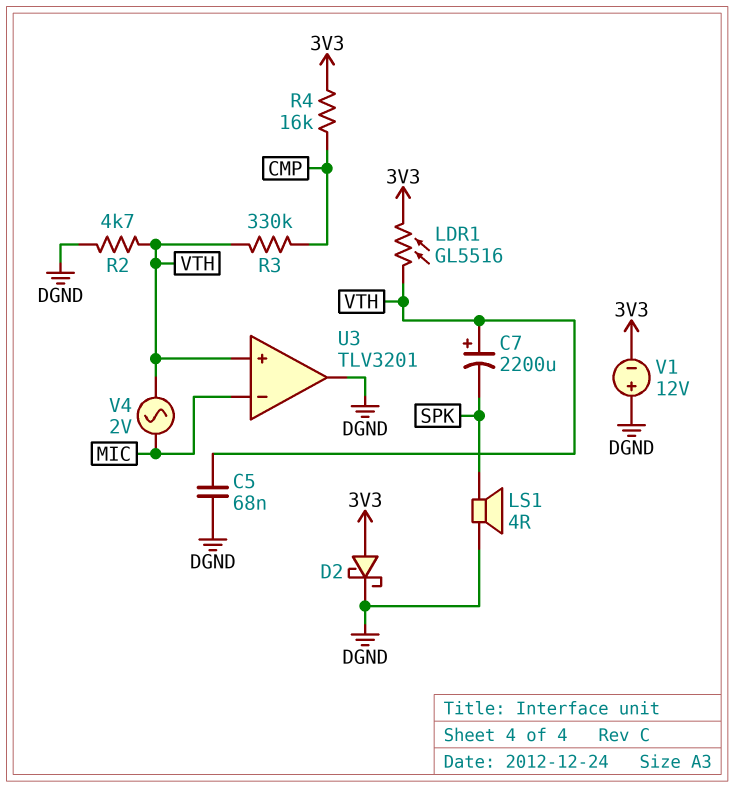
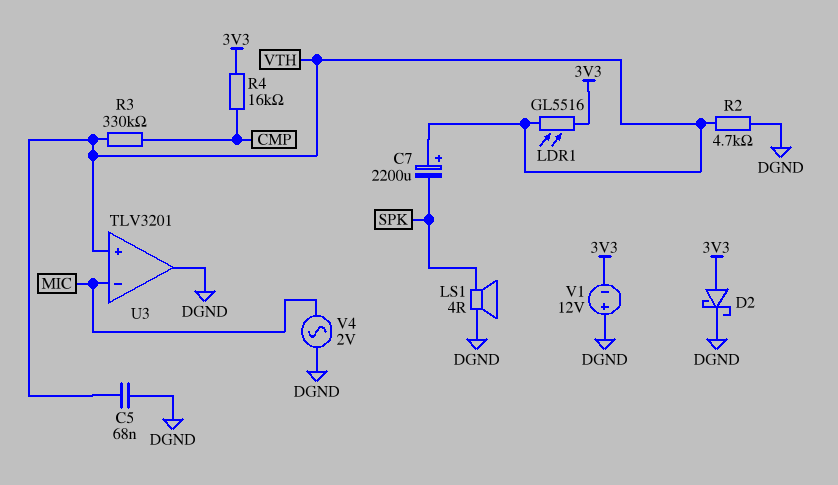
V4: AC 2V (MIC, VTH) -> AC 2V (DGND, MIC)

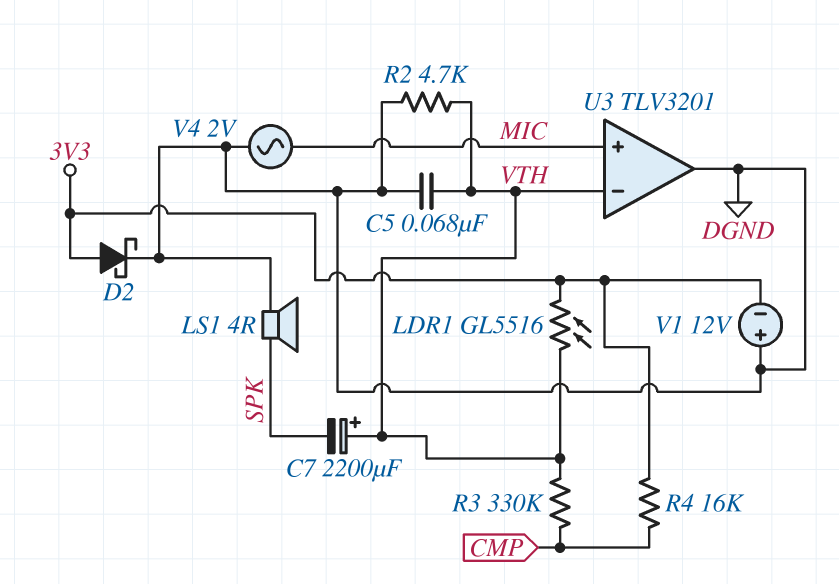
U3 pin in+: VTH -> MIC
U3 pin in-: MIC -> VTH

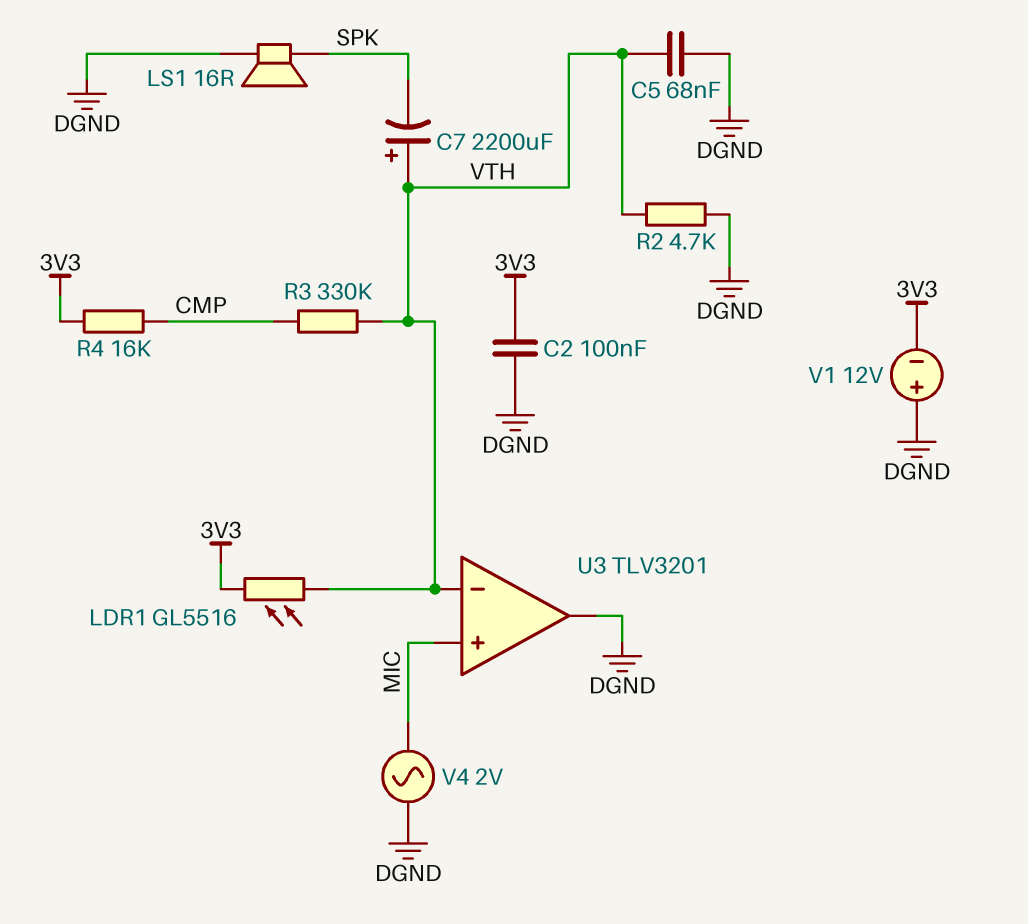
C2: none -> 100nF (3V3, DGND)
D2: schottky (A 3V3, K DGND) -> none
LS1: speaker 4R (DGND, SPK) -> speaker 16R (DGND, SPK)

